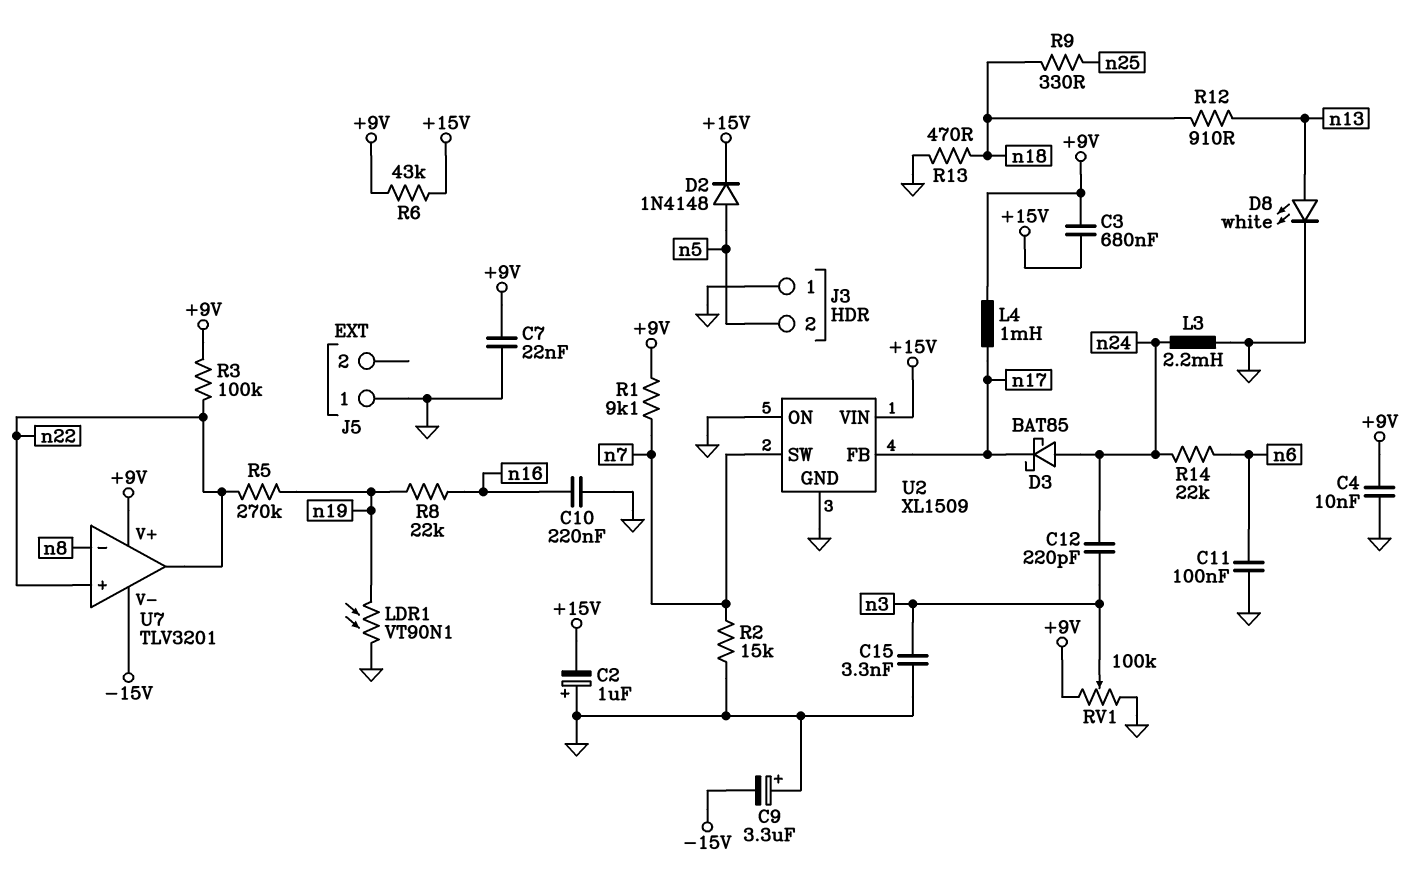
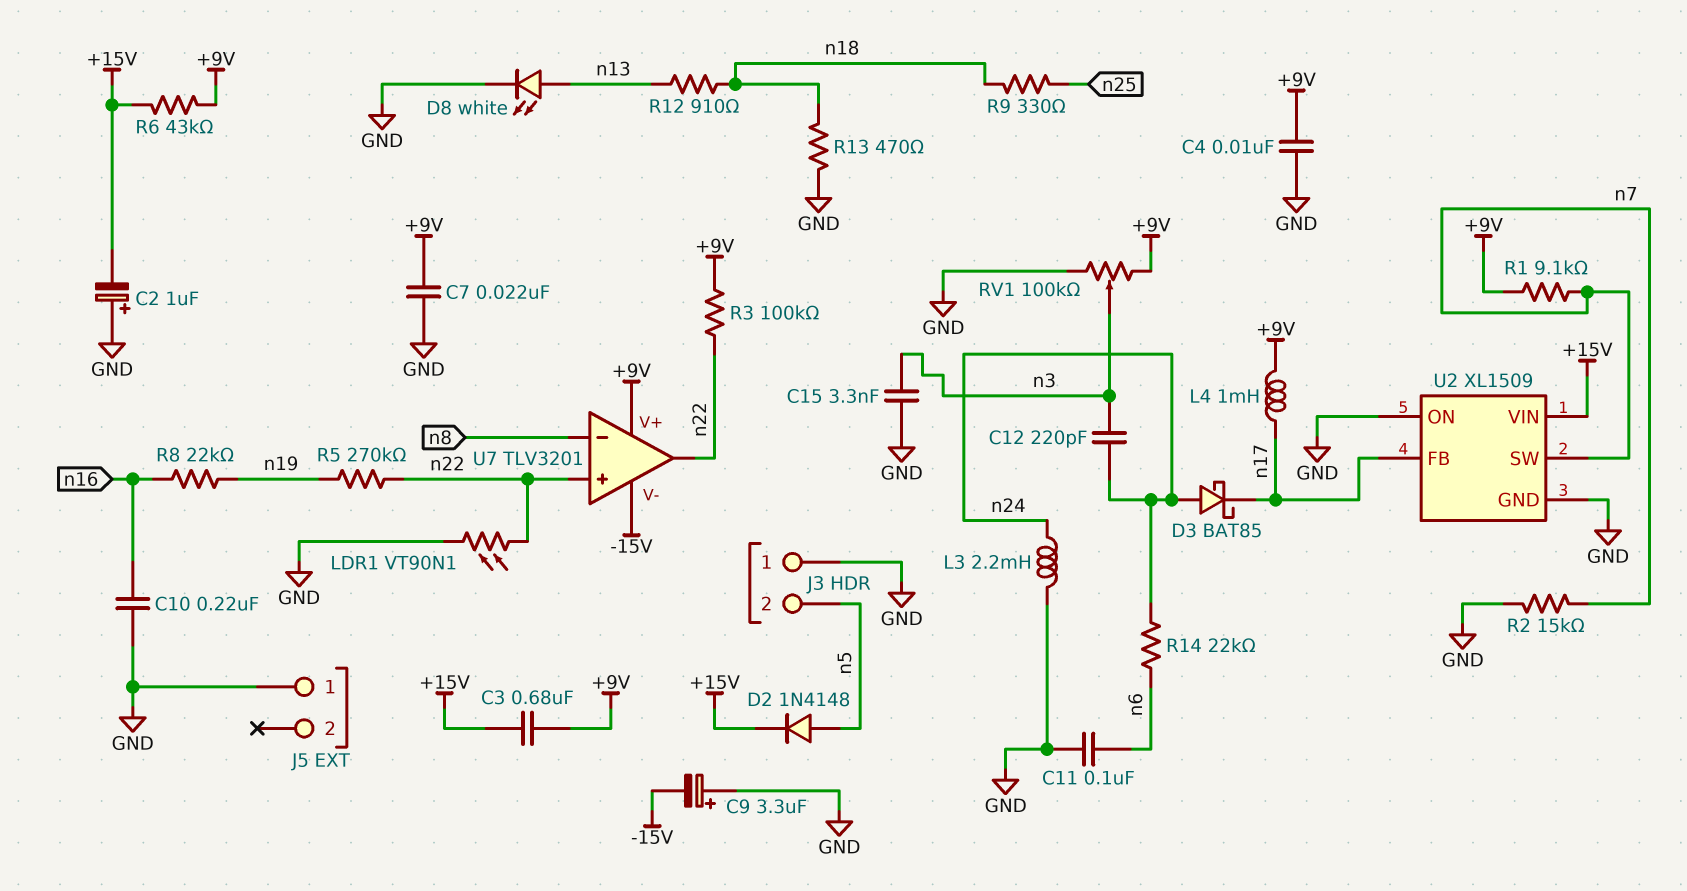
LDR1: VT90N1 (GND, n19) -> VT90N1 (GND, n22)

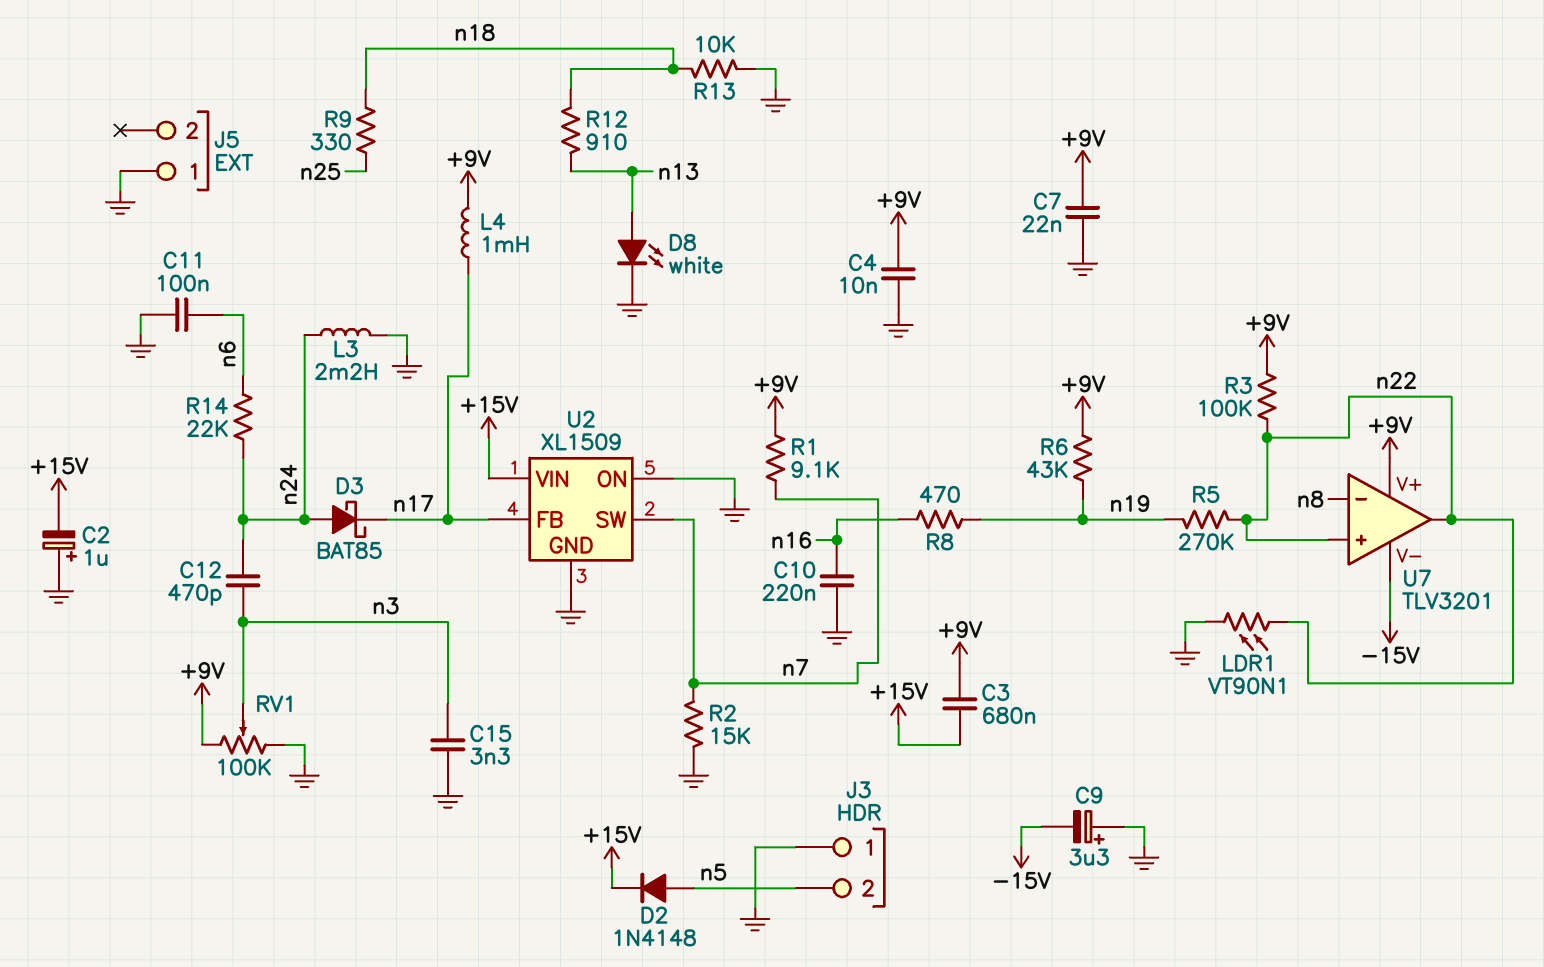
C12: 220pF (n3, n24) -> 470pF (n3, n24)
R6: 43k (+9V, +15V) -> 43k (+9V, n19)
R8: 22k (n16, n19) -> 470 (n16, n19)
R13: 470 (GND, n18) -> 10k (GND, n18)

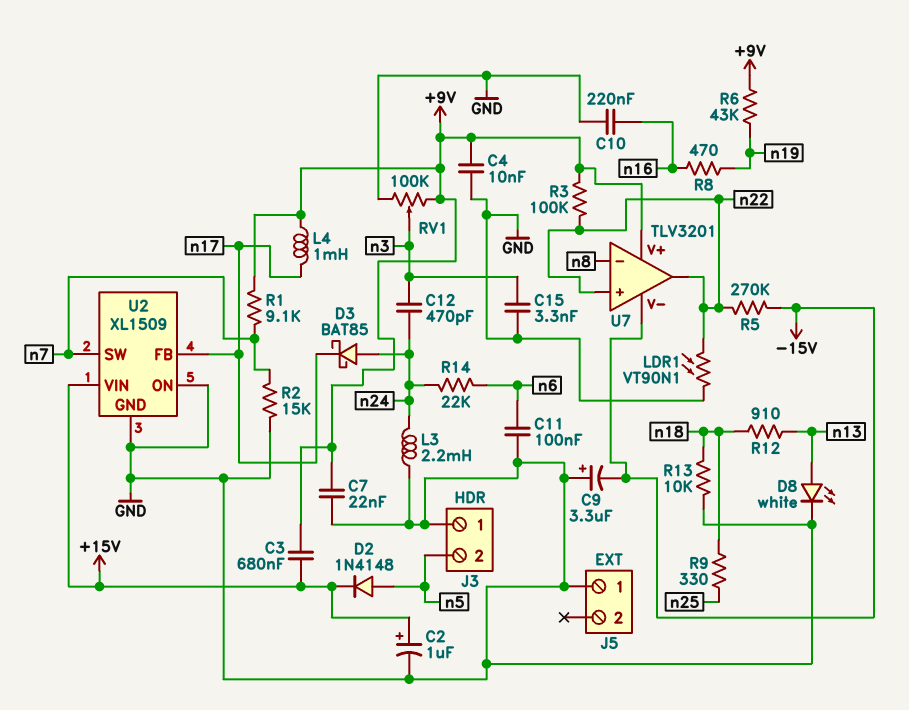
C2: 1uF (plus GND, minus +15V) -> 1uF (plus +15V, minus GND)
R5: 270k (n19, n22) -> 270k (-15V, n22)

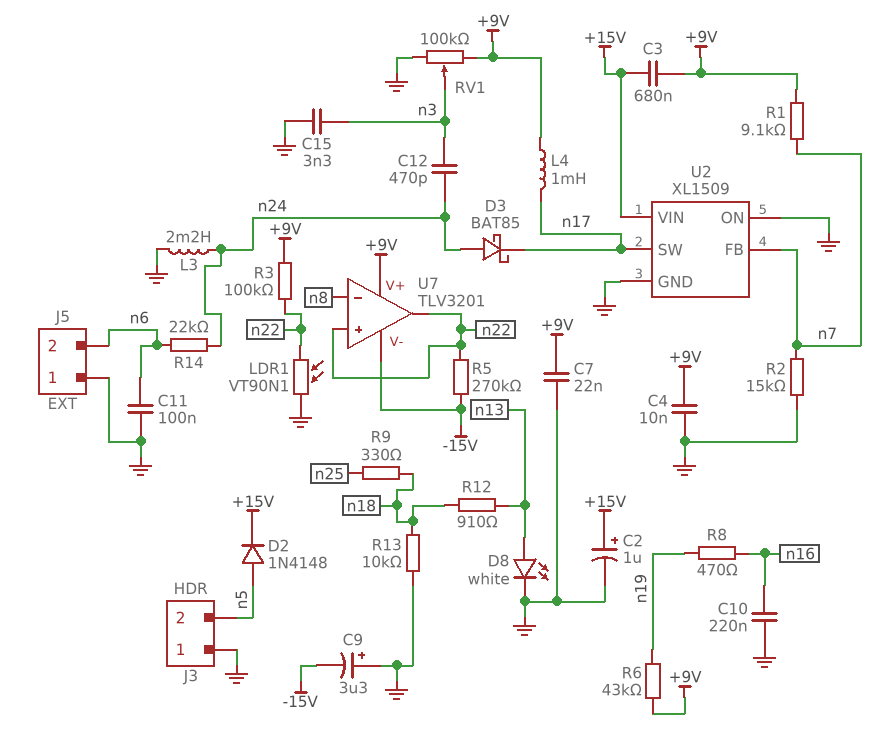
J5 pin 2: none -> n6
U2 pin FB: n17 -> n7
U2 pin SW: n7 -> n17

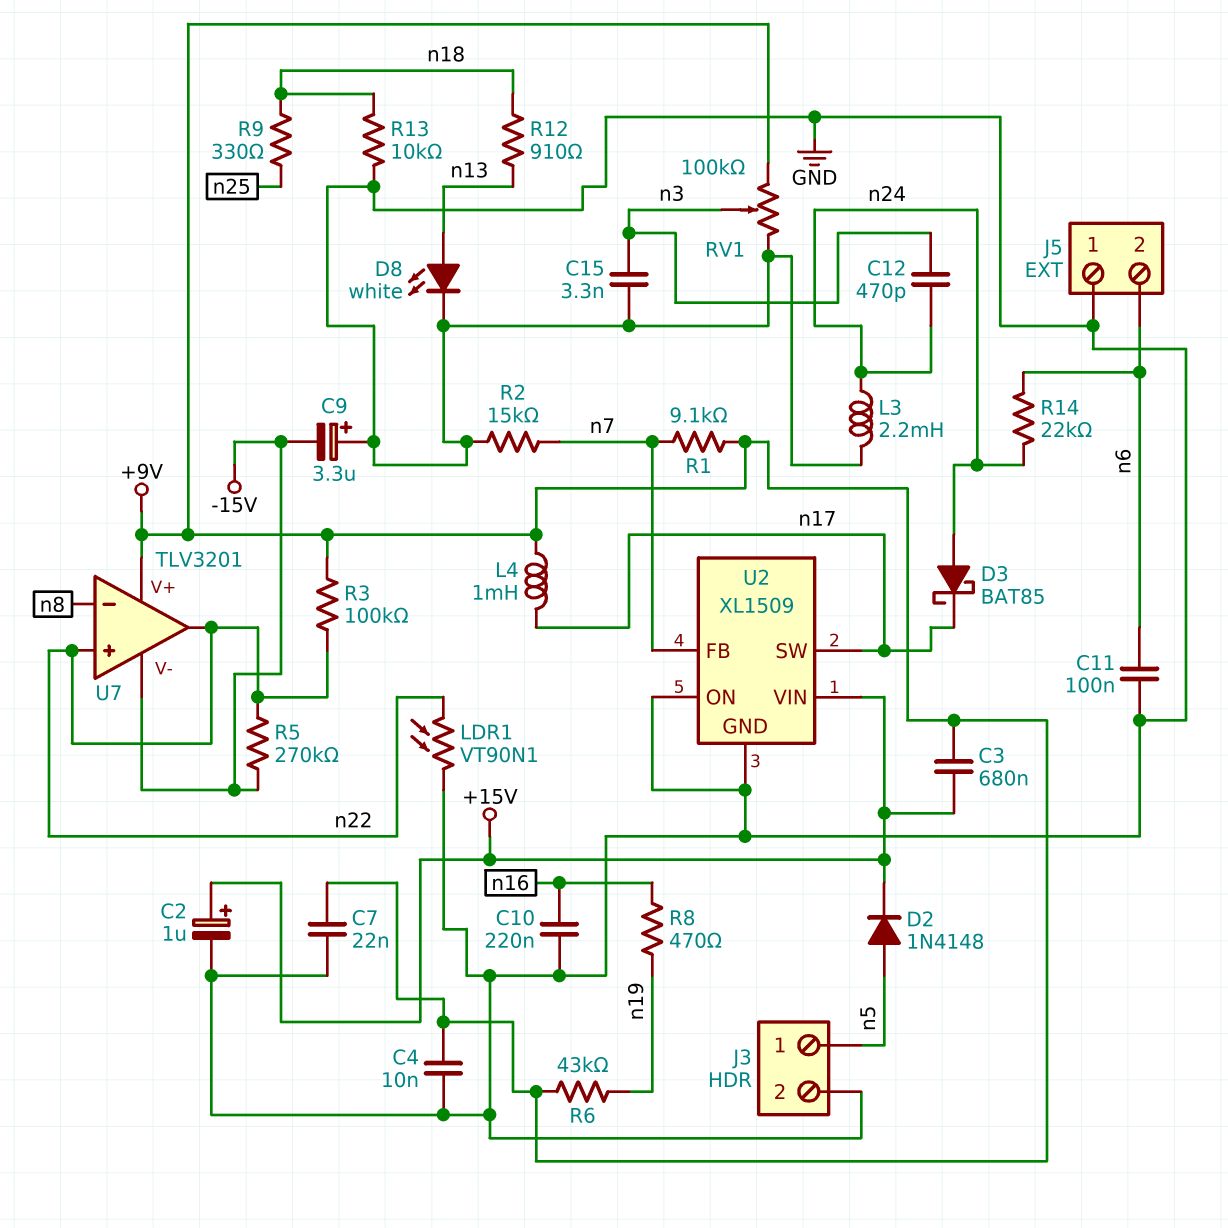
J3 pin 1: GND -> n5
J3 pin 2: n5 -> GND

